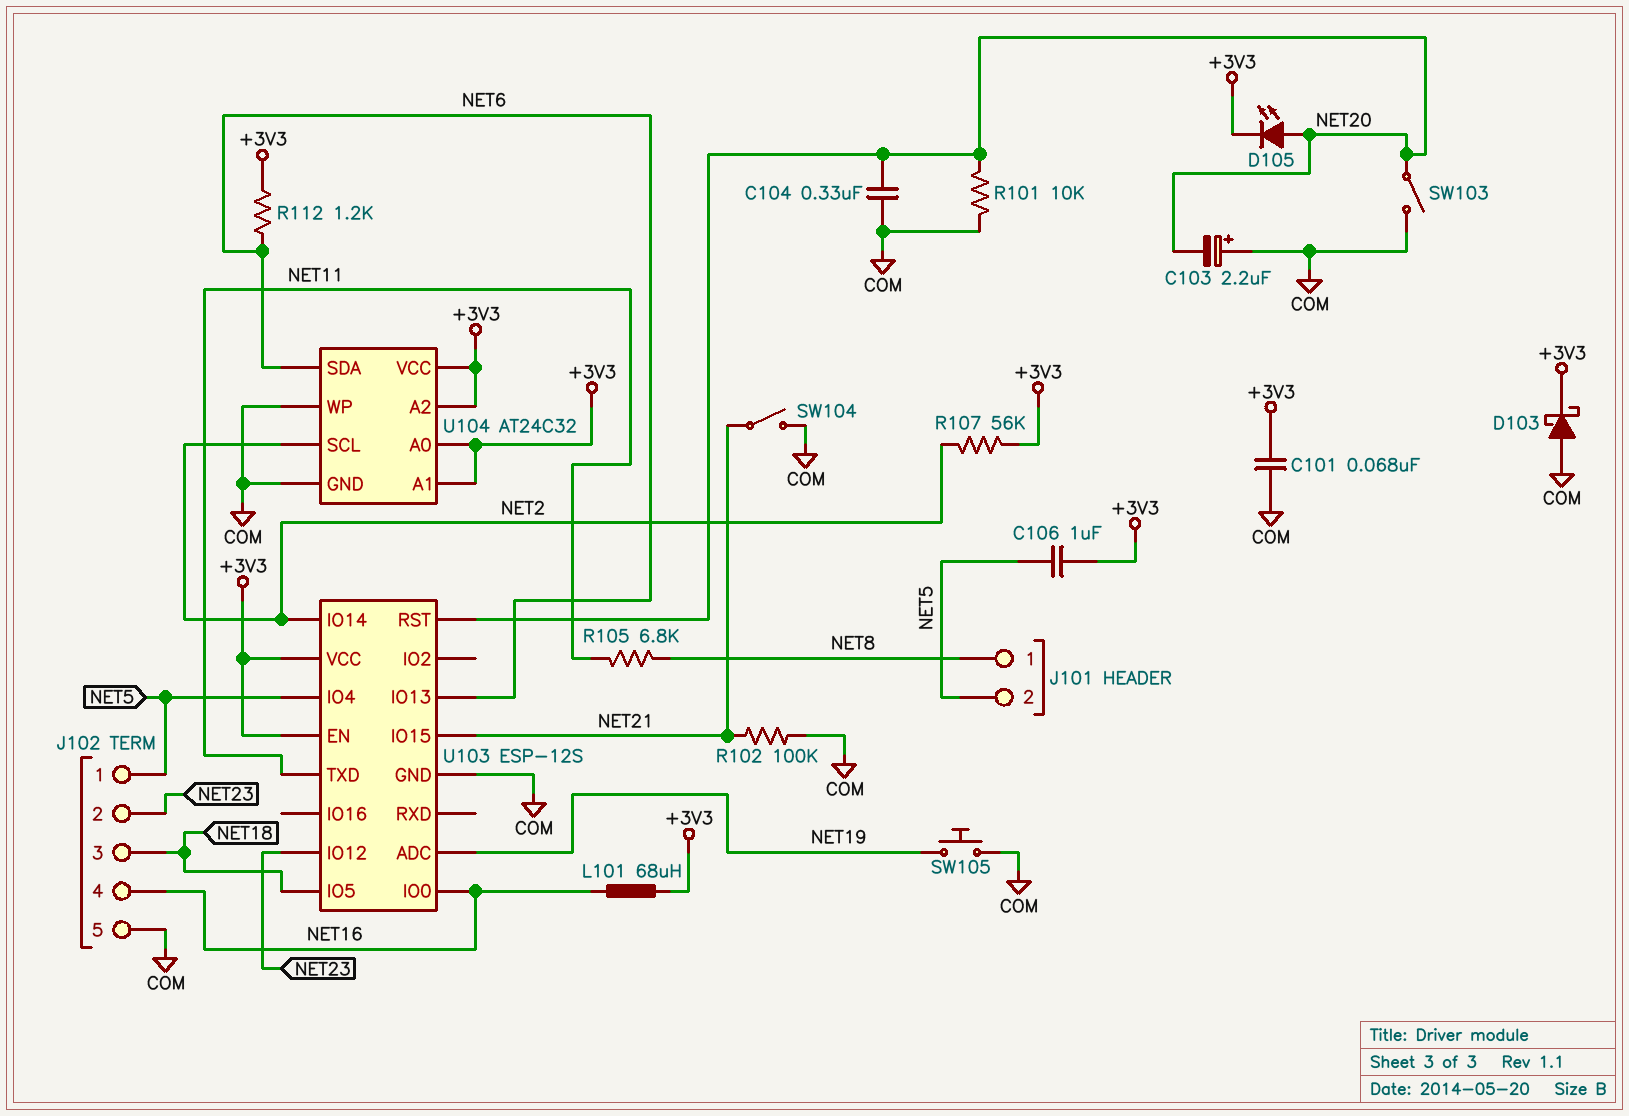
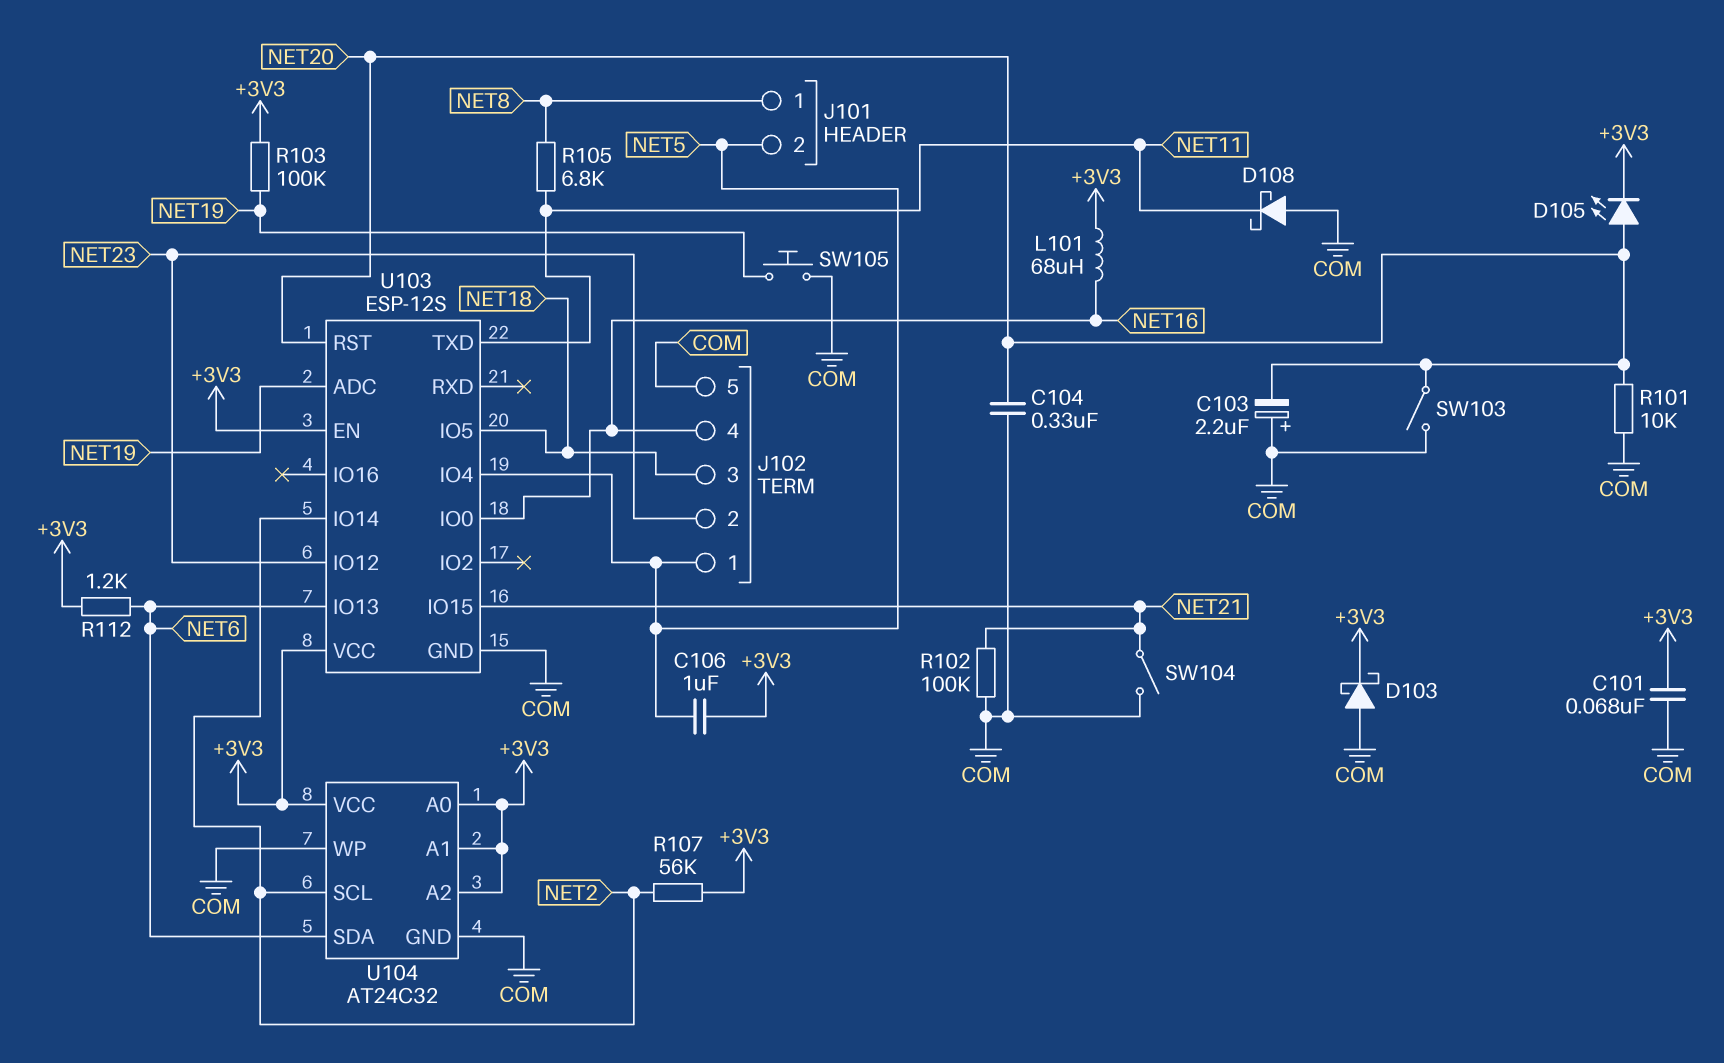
D108: none -> schottky (A COM, K NET11)
R103: none -> 100k (+3V3, NET19)

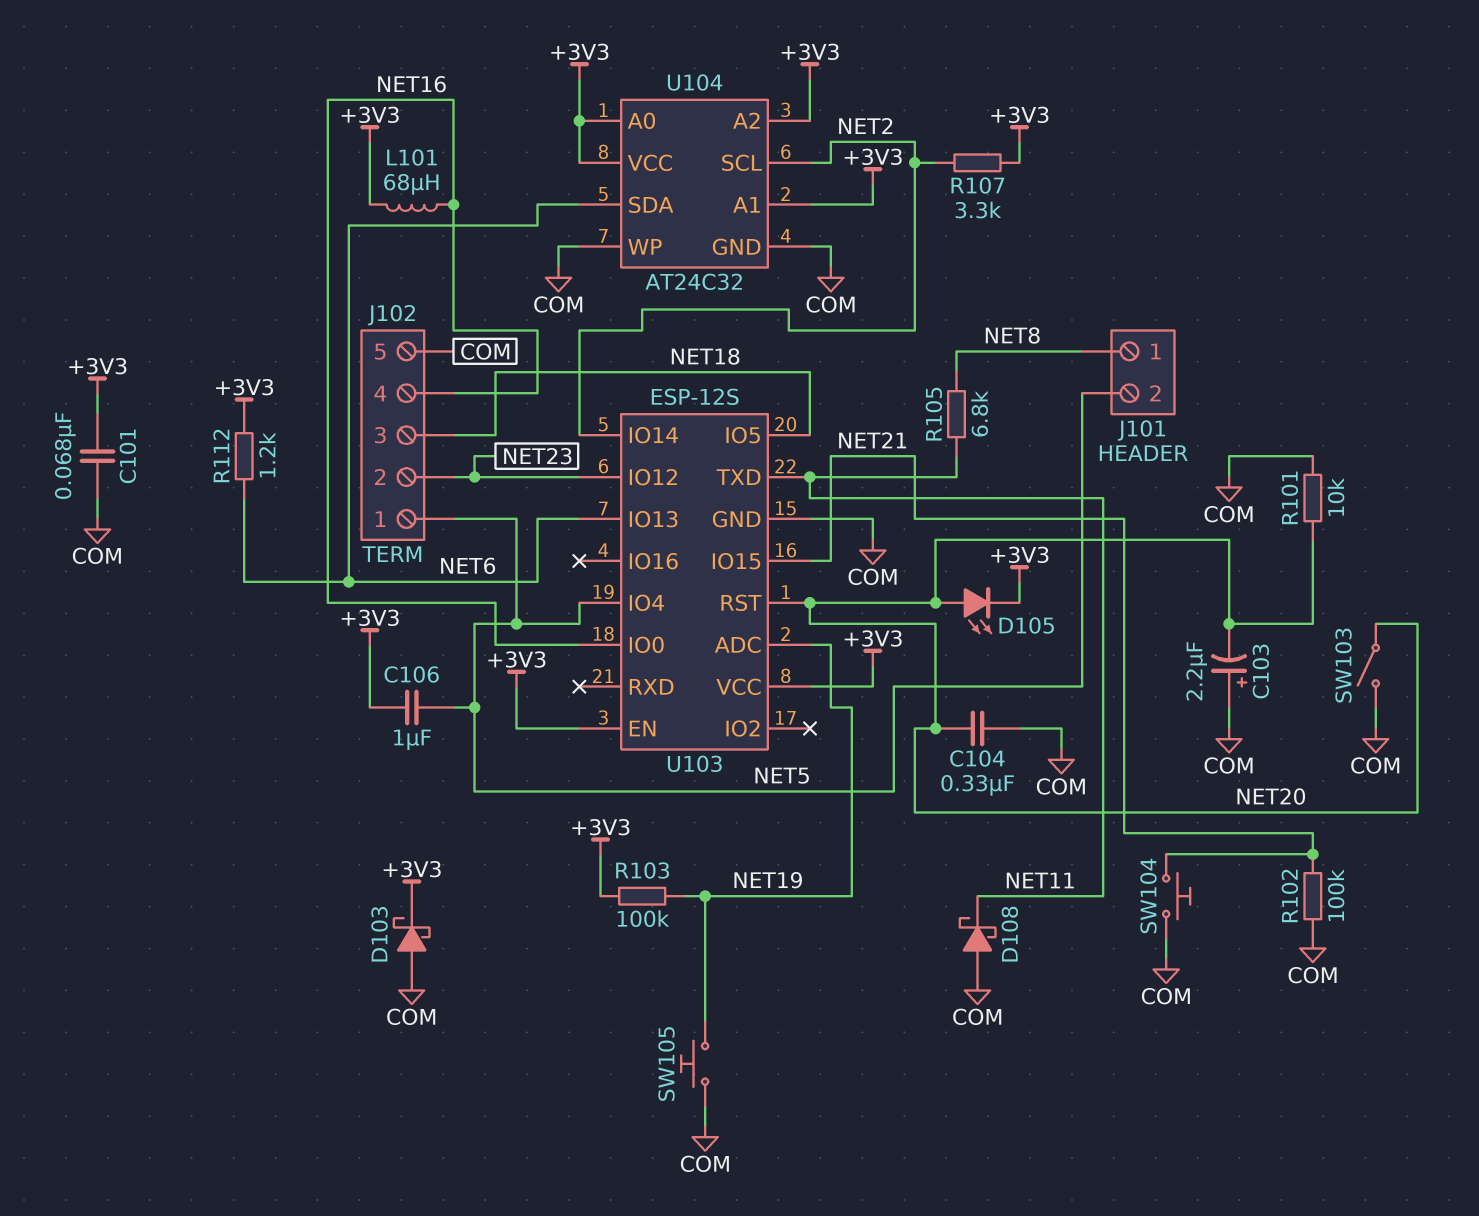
R107: 56k (+3V3, NET2) -> 3.3k (+3V3, NET2)
SW104: switch (COM, NET21) -> button (COM, NET21)

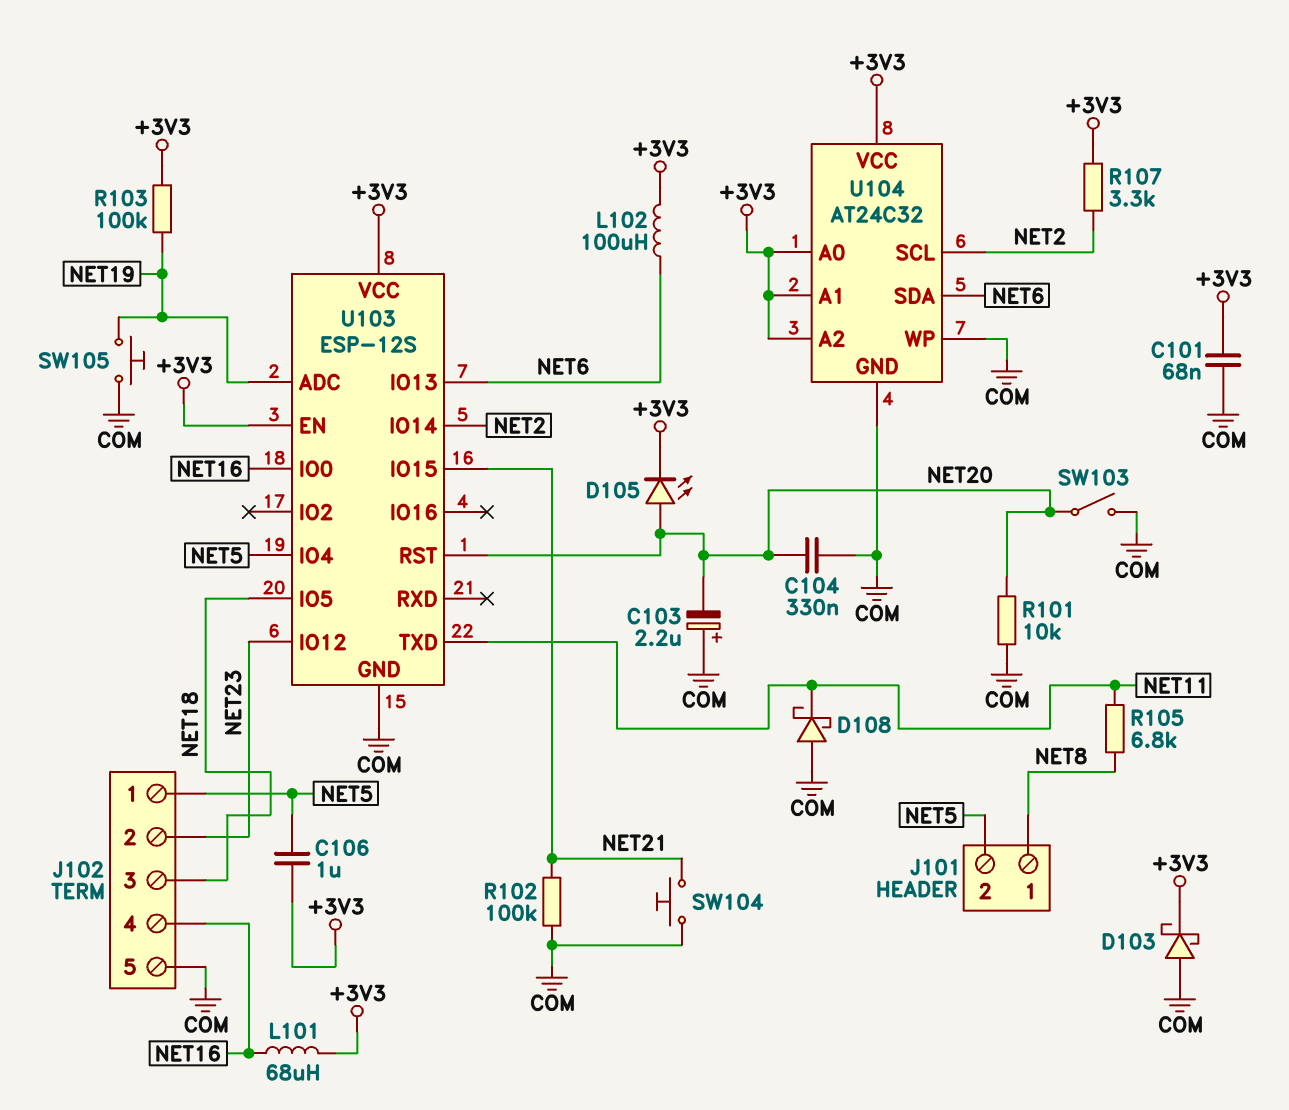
L102: none -> 100uH (+3V3, NET6)
R112: 1.2k (+3V3, NET6) -> none

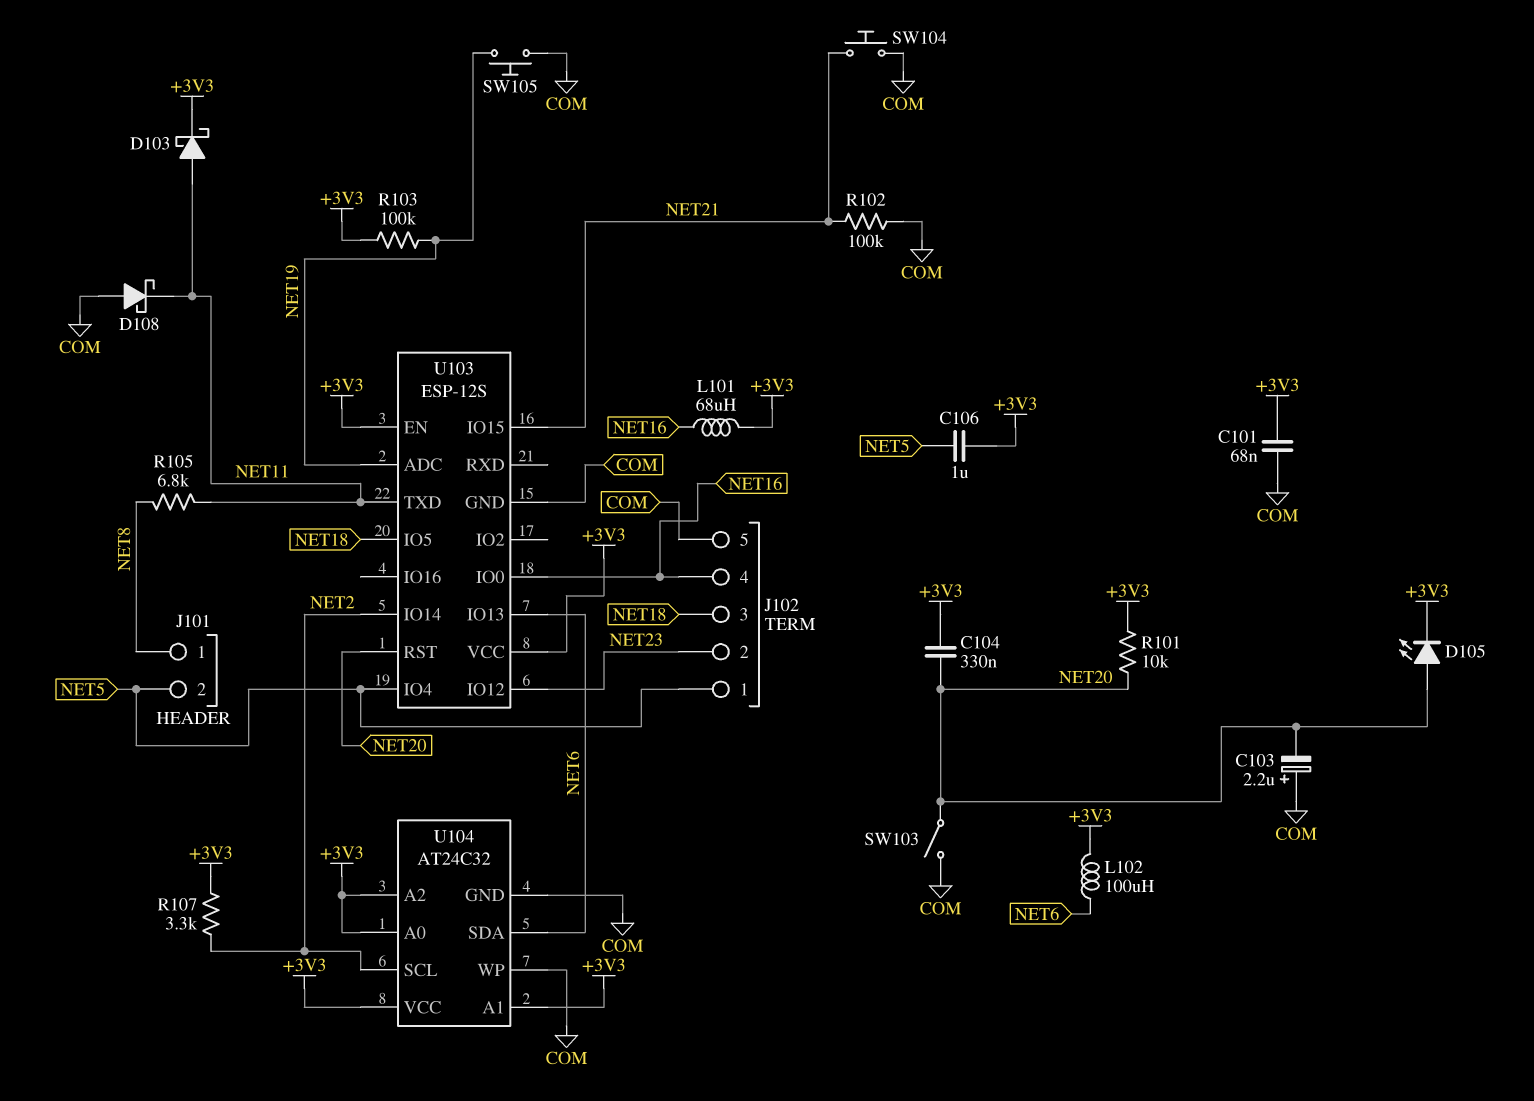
C104: 330nF (COM, NET20) -> 330nF (+3V3, NET20)
D103: schottky (A COM, K +3V3) -> schottky (A NET11, K +3V3)
R101: 10k (COM, NET20) -> 10k (+3V3, NET20)

